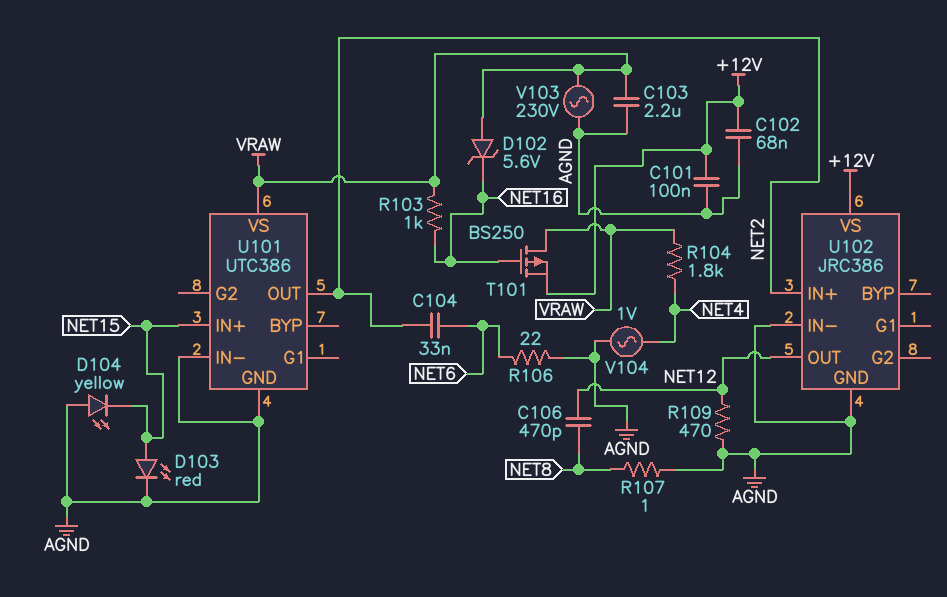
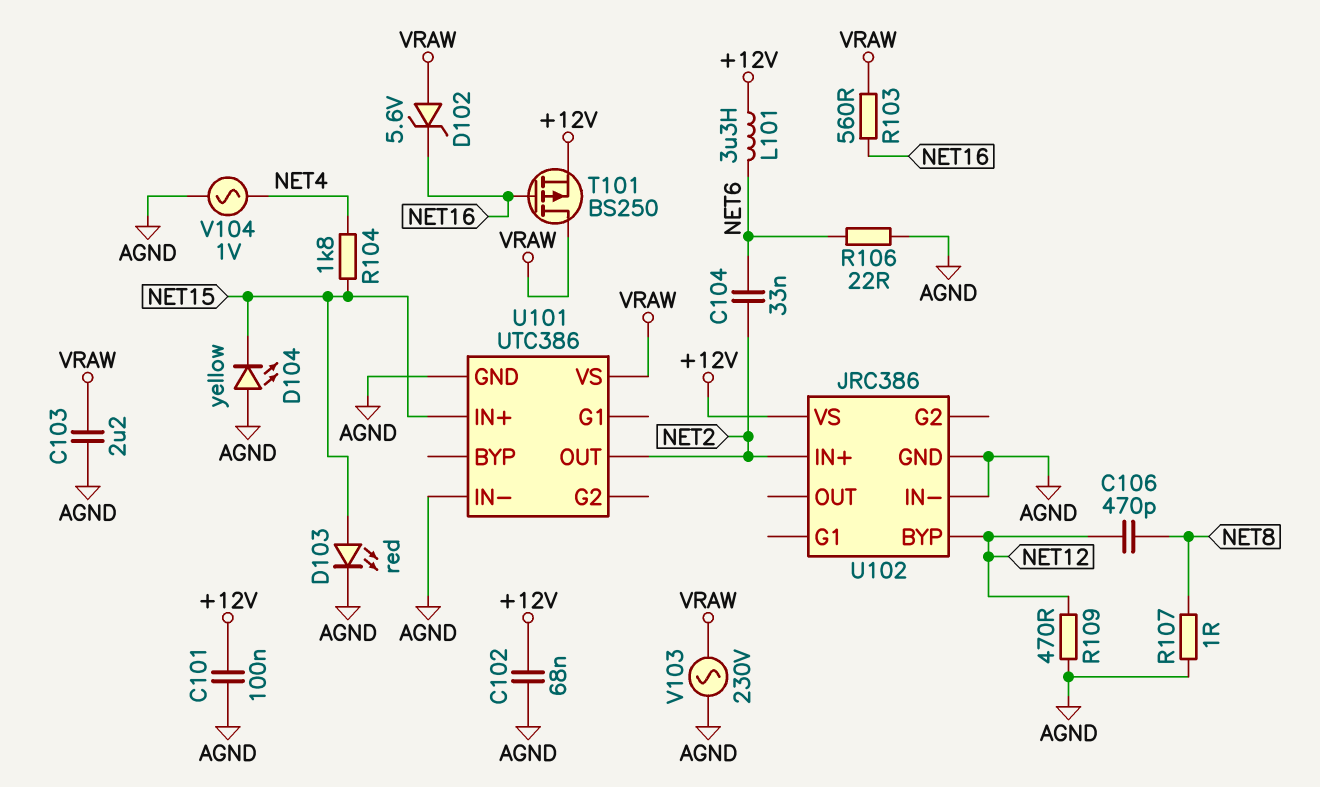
L101: none -> 3.3uH (+12V, NET6)
R103: 1k (NET16, VRAW) -> 560 (NET16, VRAW)
R104: 1.8k (NET4, VRAW) -> 1.8k (NET4, NET15)
U102 pin BYP: none -> NET12
U102 pin OUT: NET12 -> none

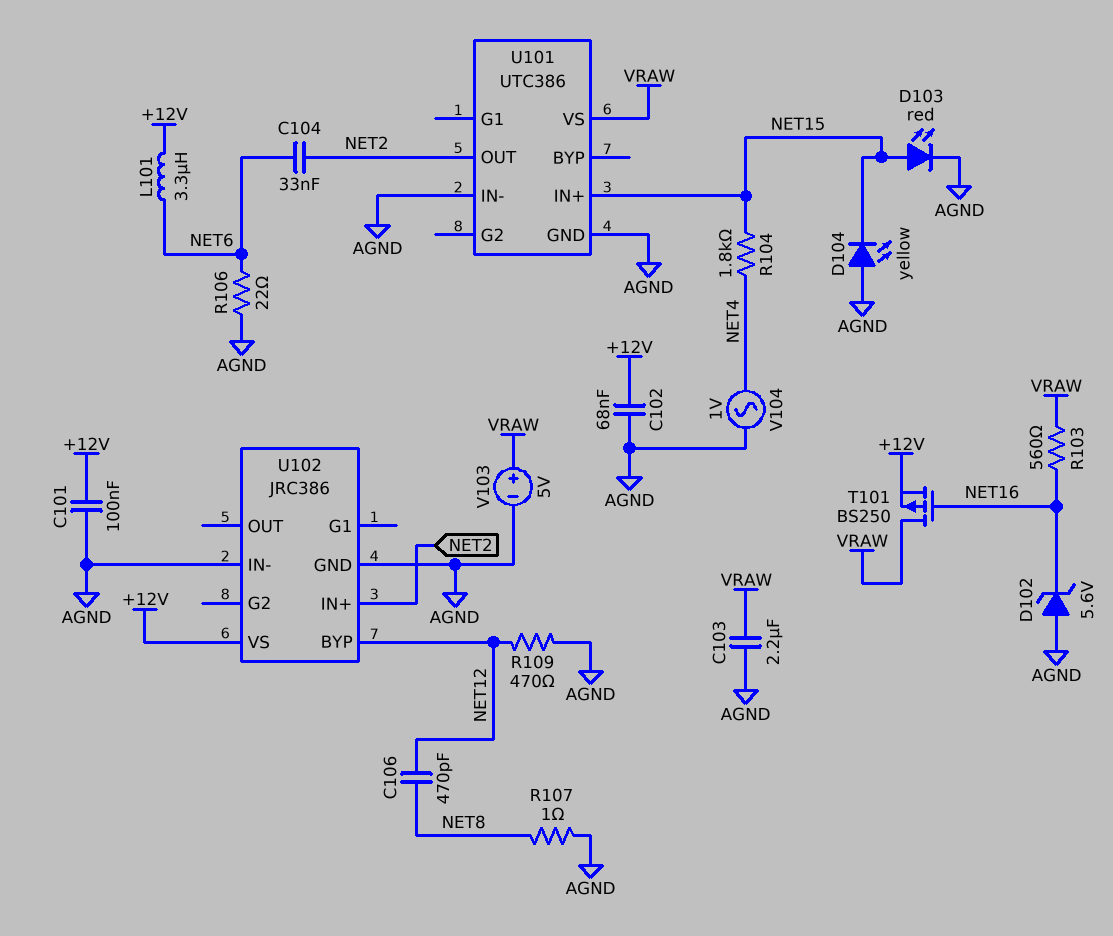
D102: zener 5.6V (A VRAW, K NET16) -> zener 5.6V (A AGND, K NET16)
V103: AC 230V (AGND, VRAW) -> 5V (plus VRAW, minus AGND)

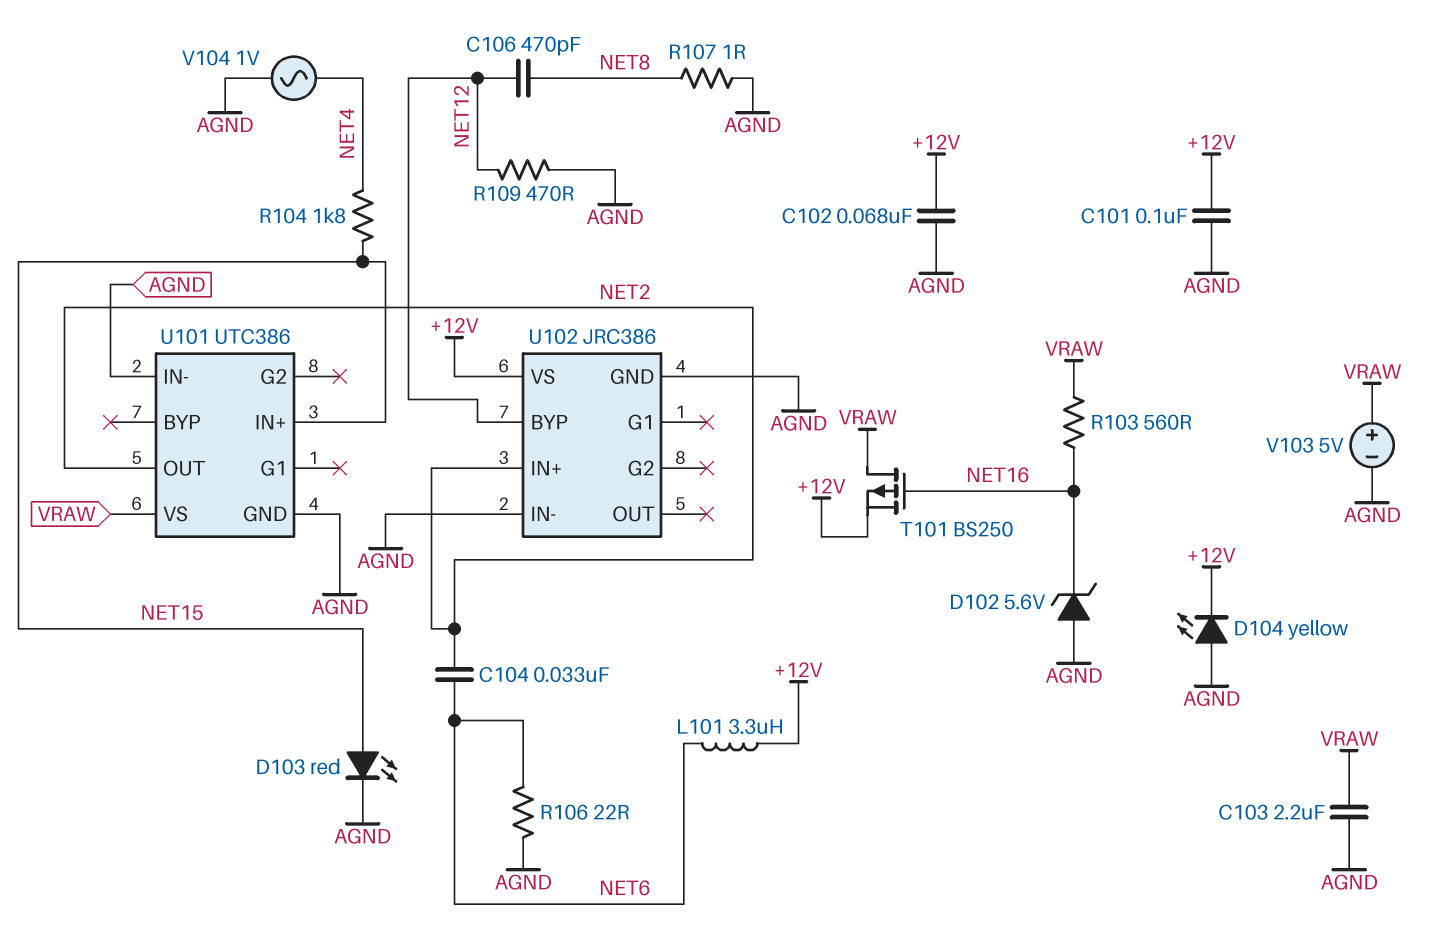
D104: LED yellow (A AGND, K NET15) -> LED yellow (A AGND, K +12V)

